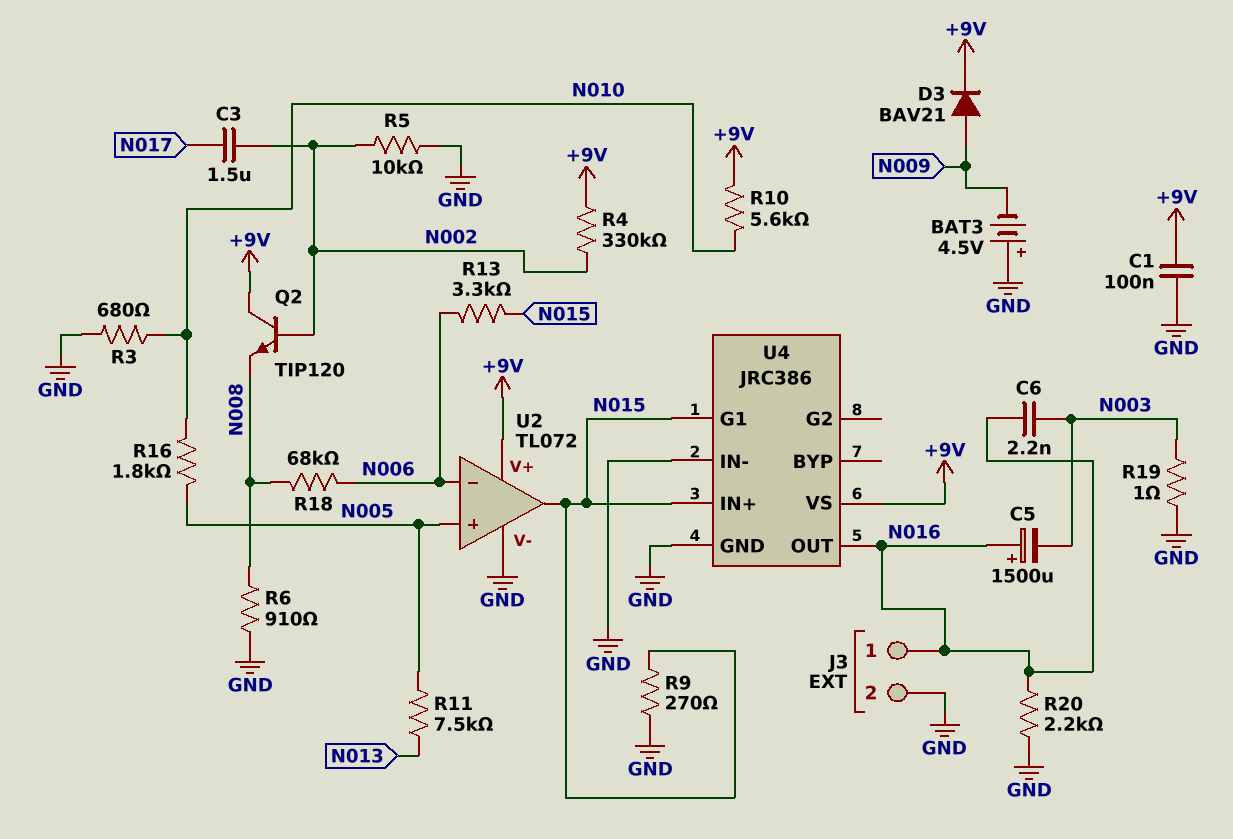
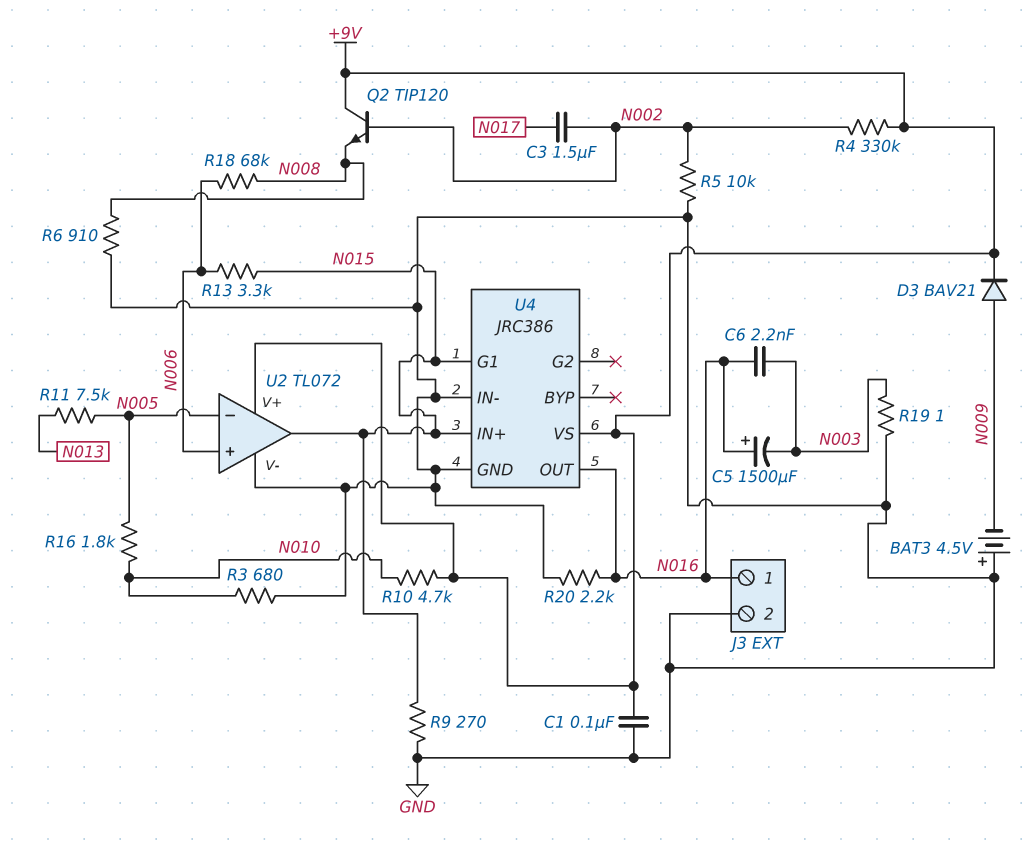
R10: 5.6k (+9V, N010) -> 4.7k (+9V, N010)
U2 pin in+: N005 -> N006
U2 pin in-: N006 -> N005

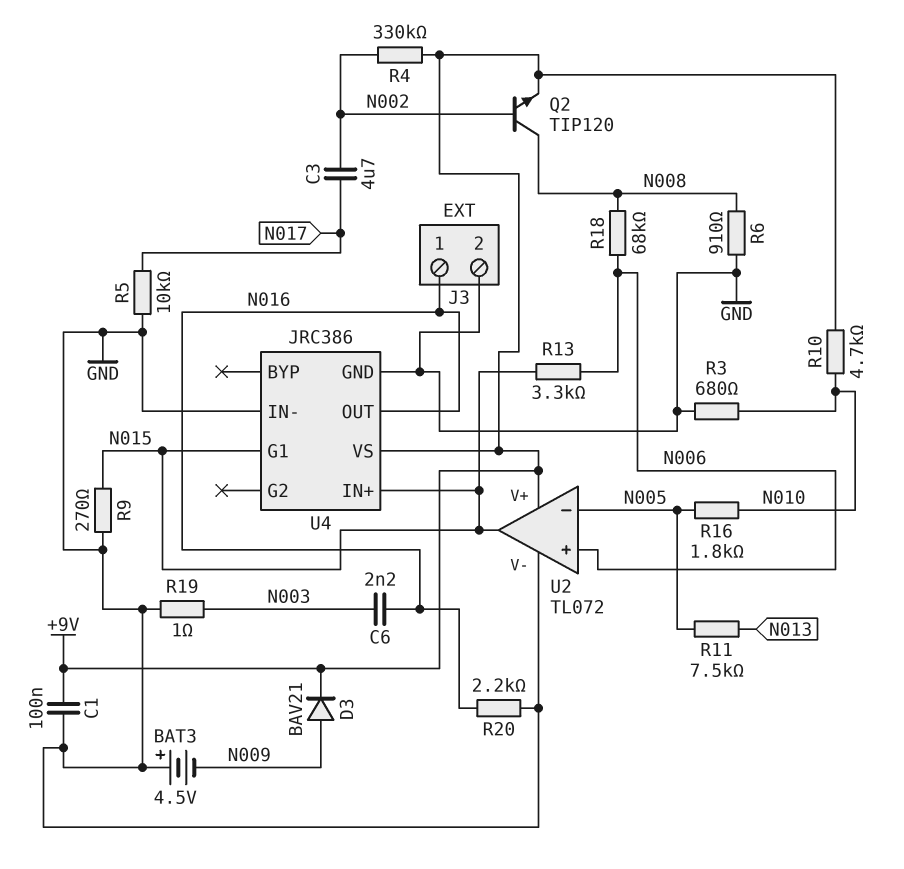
C3: 1.5uF (N002, N017) -> 4.7uF (N002, N017)
C5: 1500uF (plus N016, minus N003) -> none
Q2: NPN TIP120 (B N002, C +9V, E N008) -> NPN TIP120 (B N002, C N008, E +9V)
R5: 10k (GND, N002) -> 10k (GND, N017)

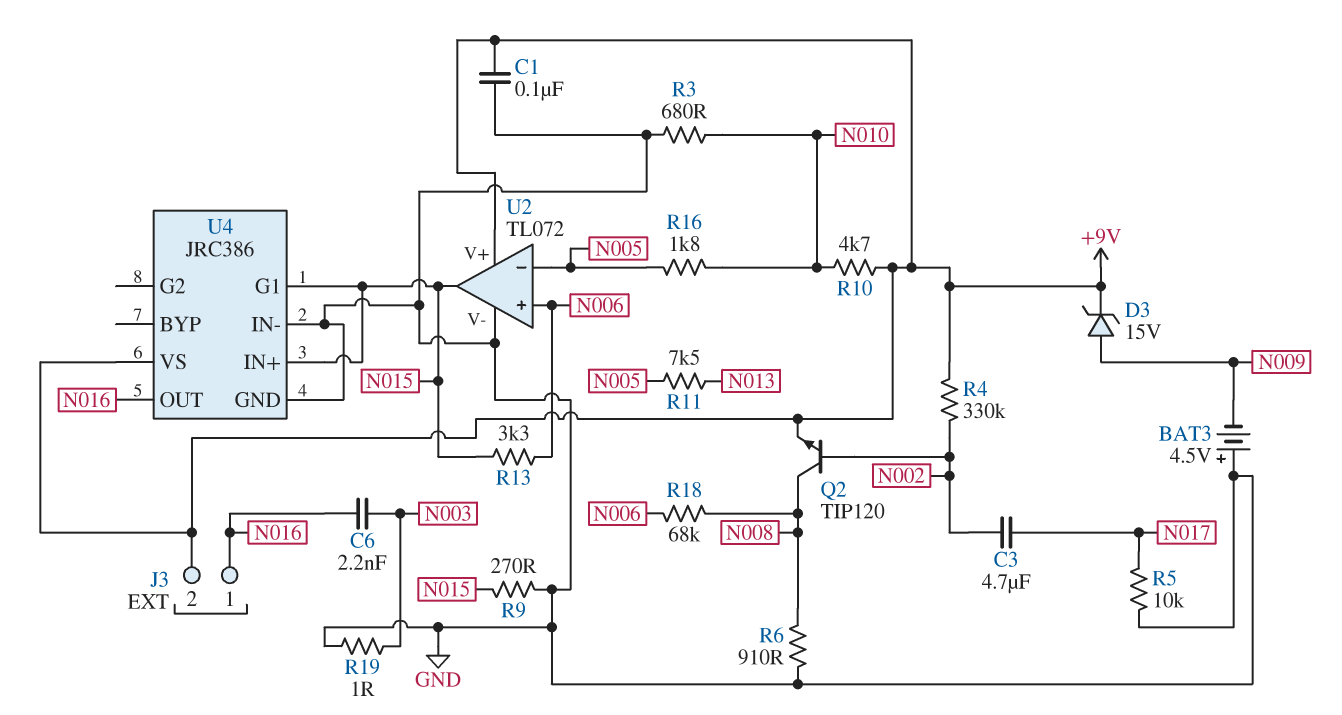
D3: diode BAV21 (A N009, K +9V) -> zener 15V (A N009, K +9V)
J3 pin 2: GND -> +9V
R20: 2.2k (GND, N016) -> none

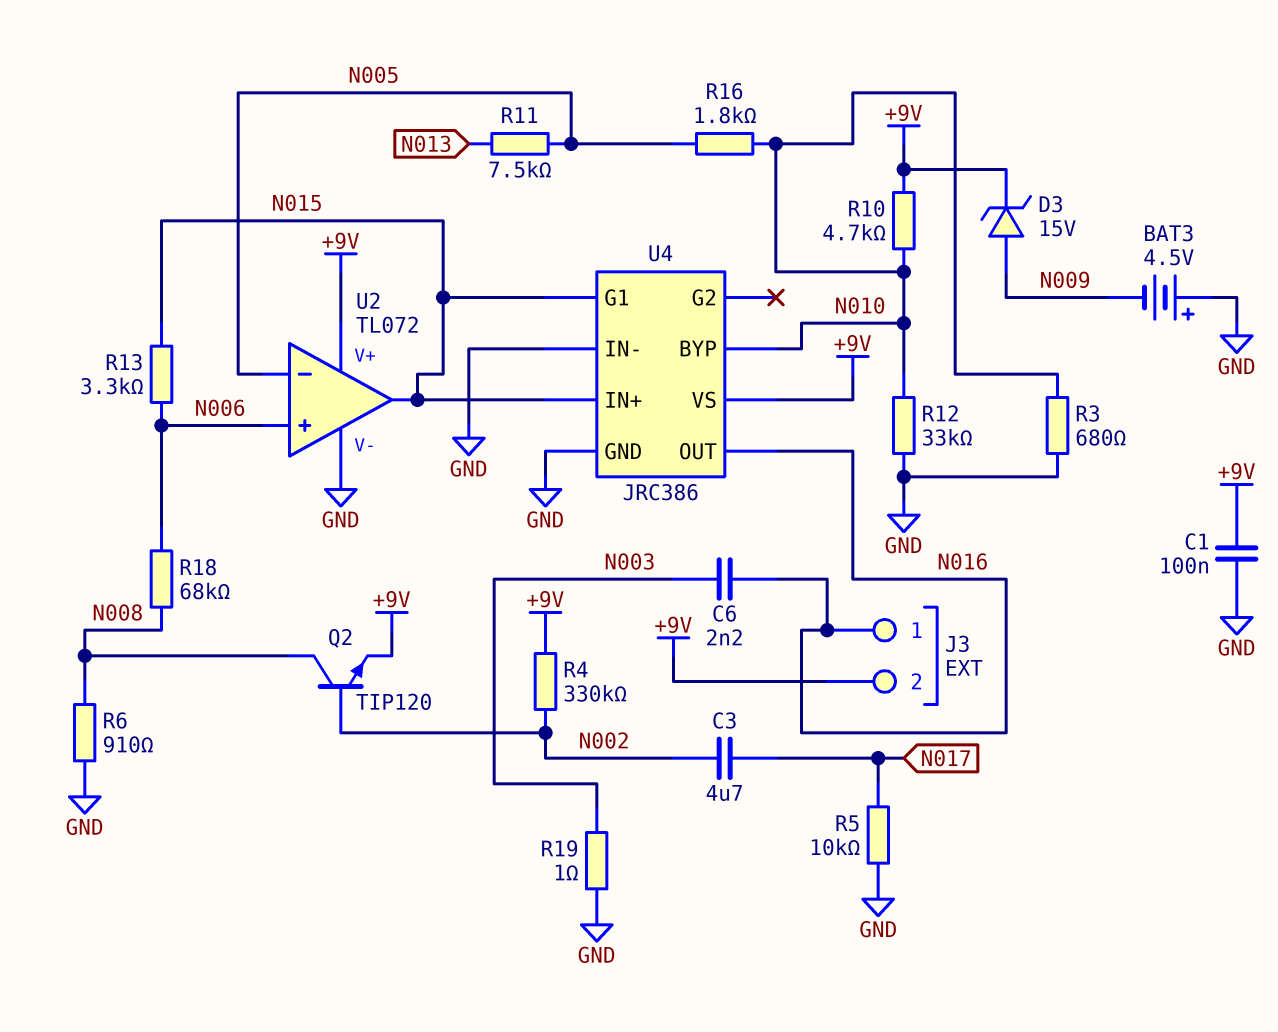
R9: 270 (GND, N015) -> none
R12: none -> 33k (GND, N010)
U4 pin BYP: none -> N010

